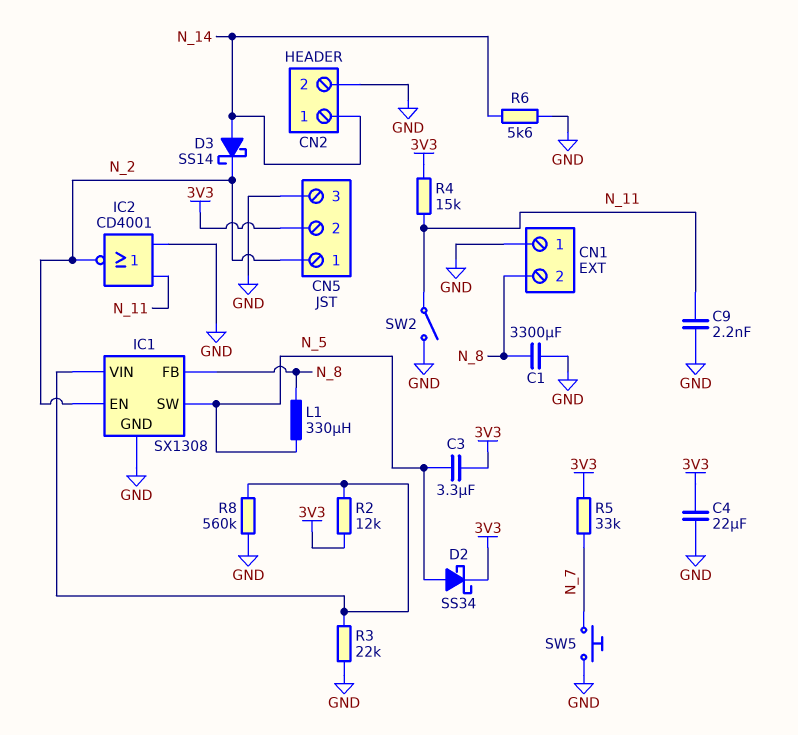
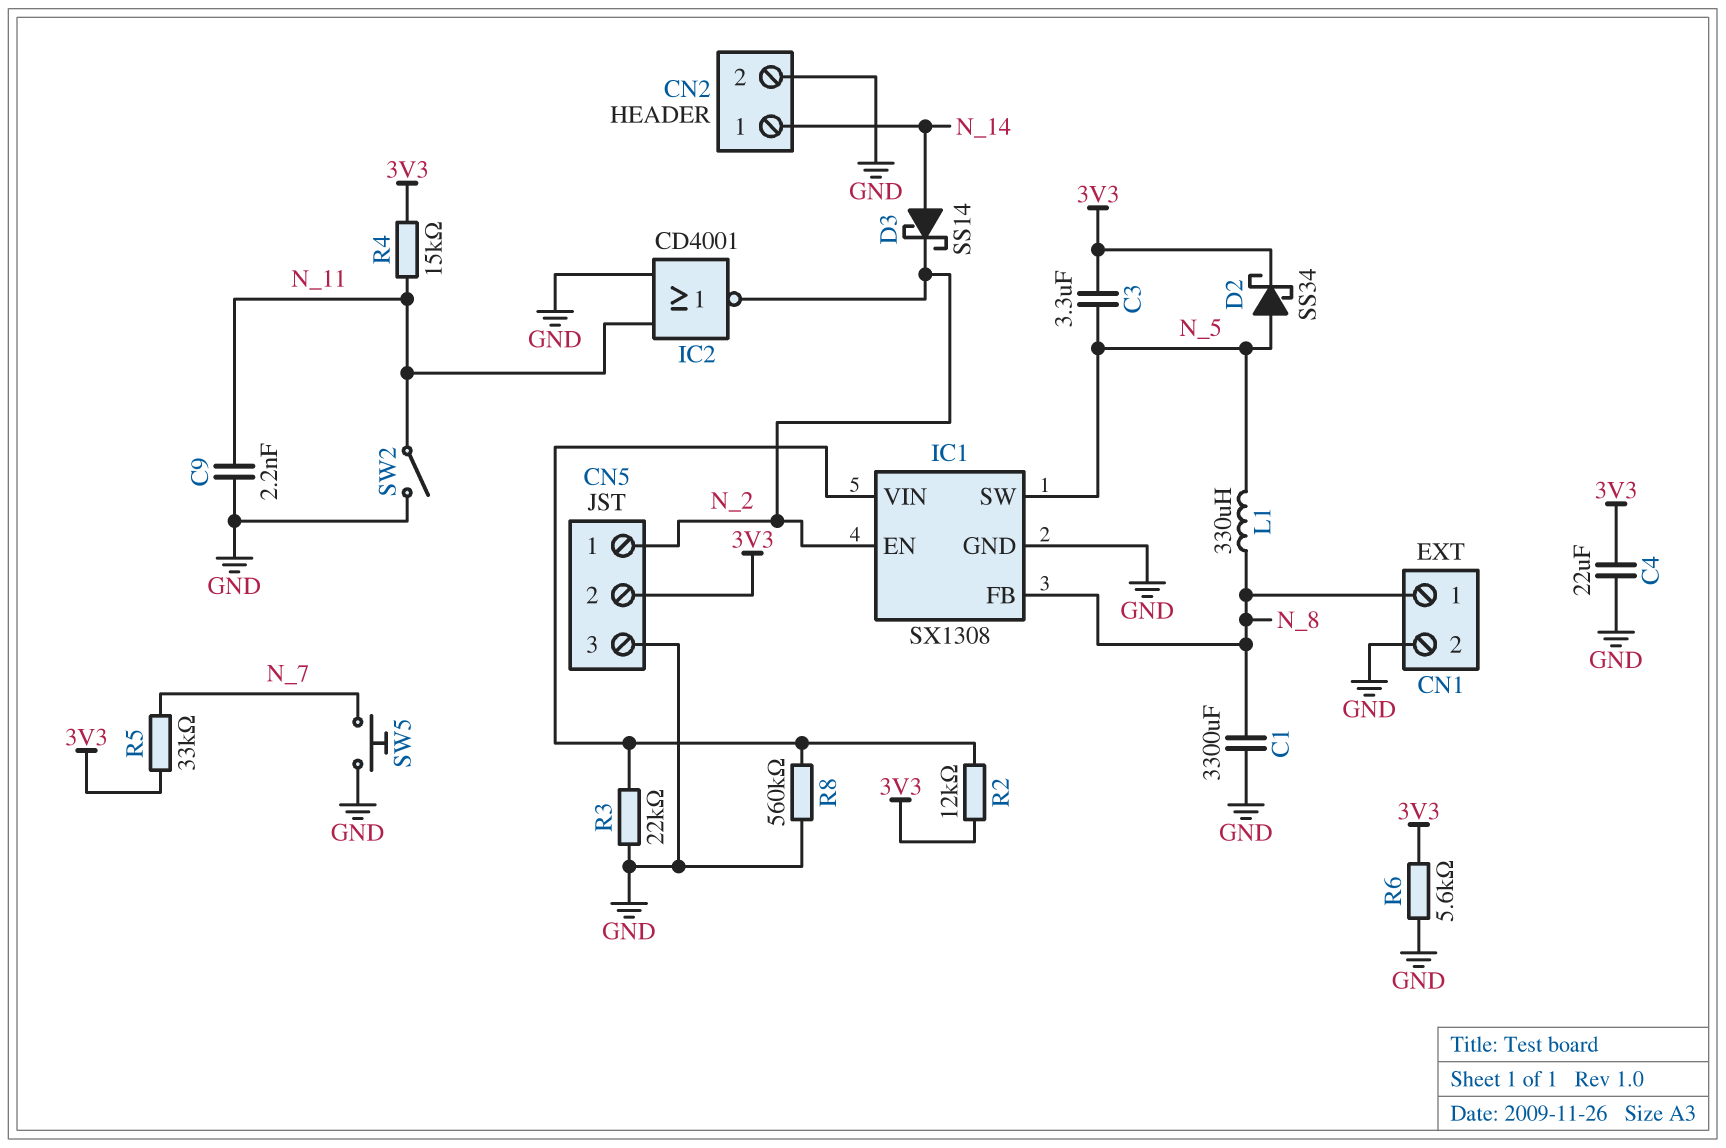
CN1 pin 1: GND -> N_8
CN1 pin 2: N_8 -> GND
R6: 5.6k (GND, N_14) -> 5.6k (3V3, GND)

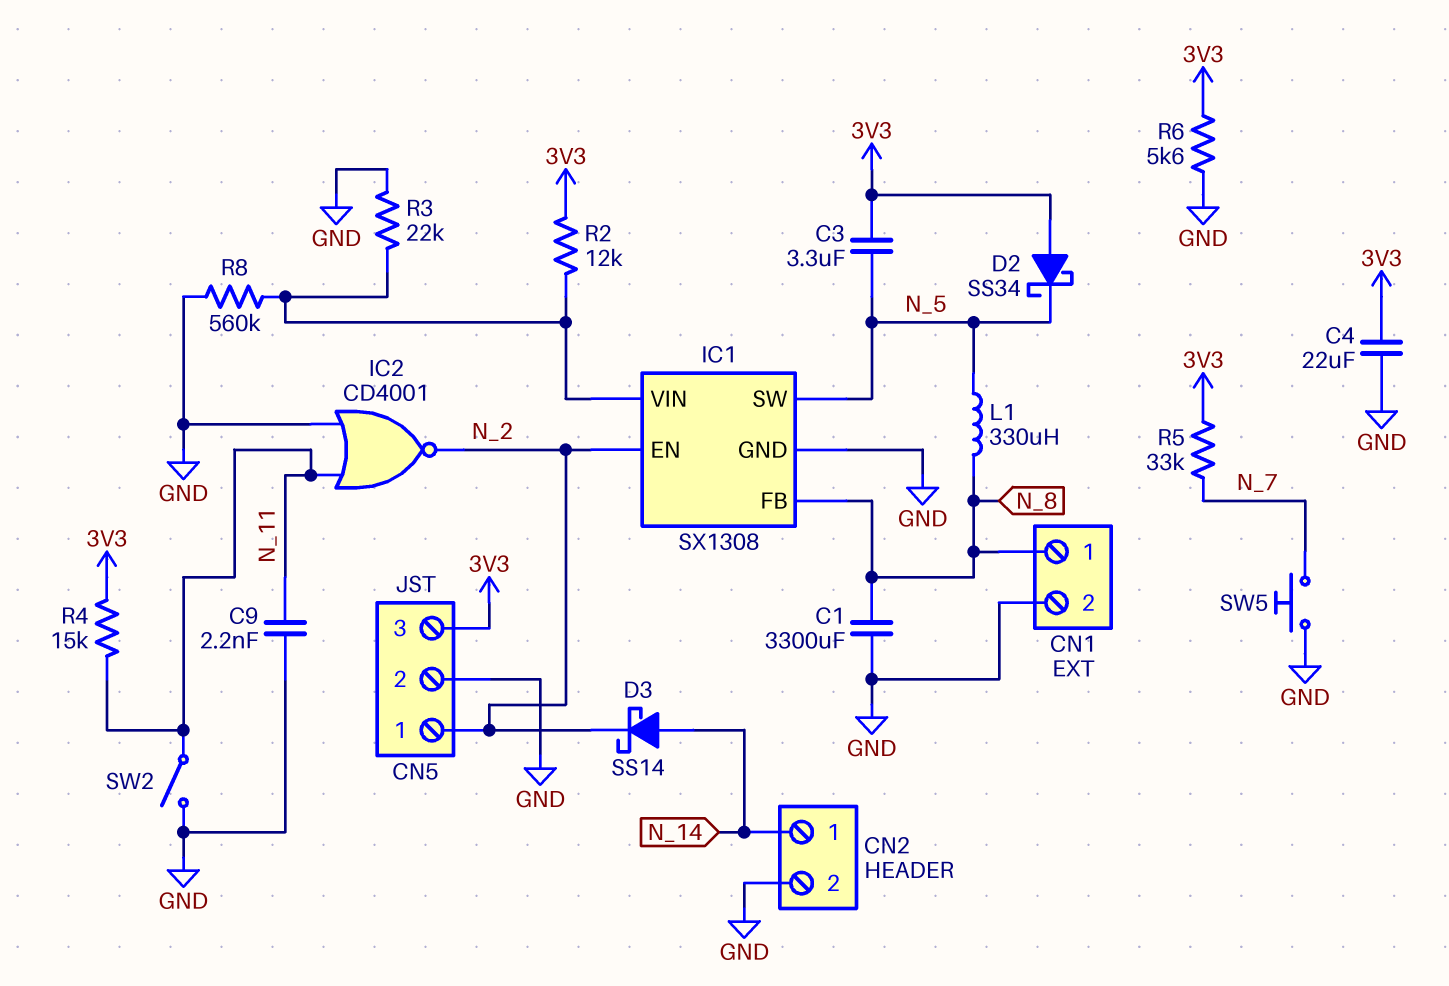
CN5 pin 2: 3V3 -> GND
CN5 pin 3: GND -> 3V3
D2: schottky SS34 (A N_5, K 3V3) -> schottky SS34 (A 3V3, K N_5)

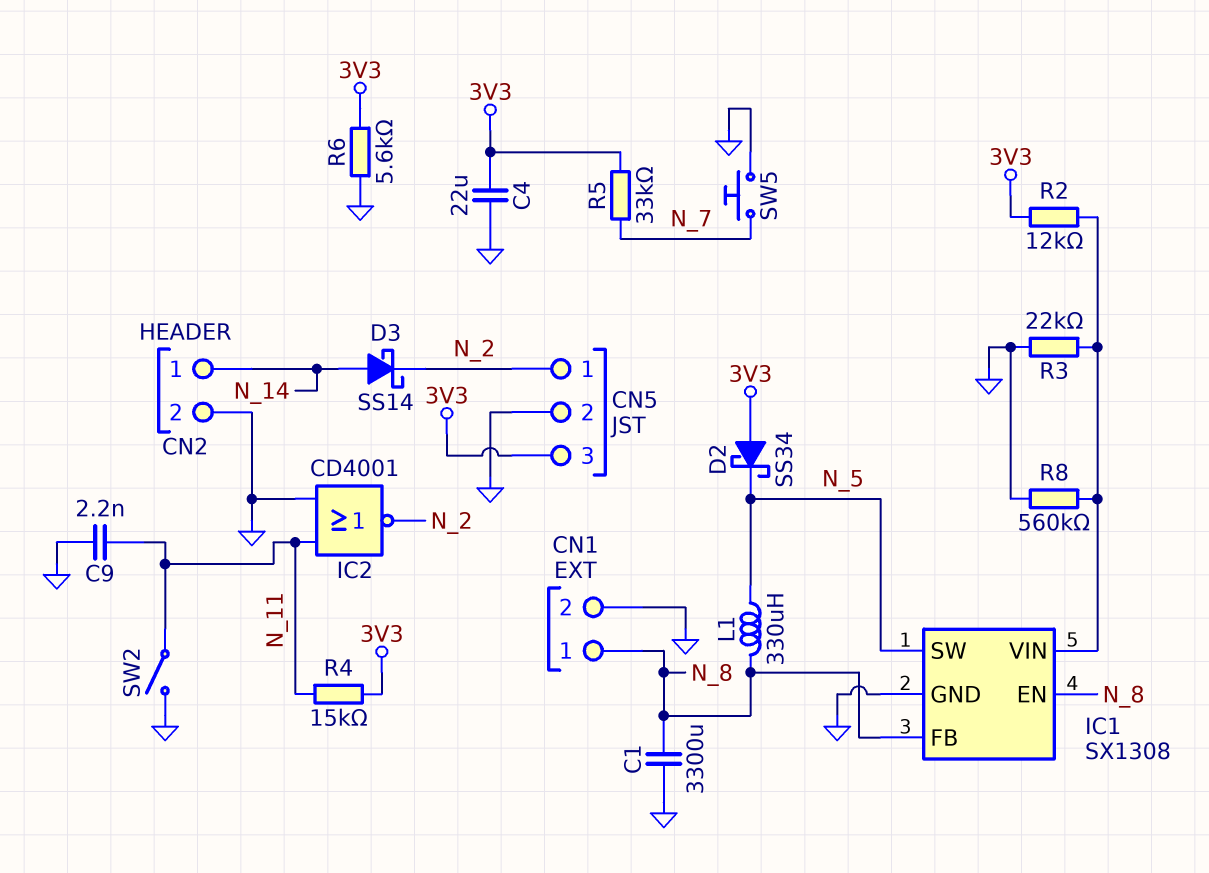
C3: 3.3uF (3V3, N_5) -> none
IC1 pin EN: N_2 -> N_8

